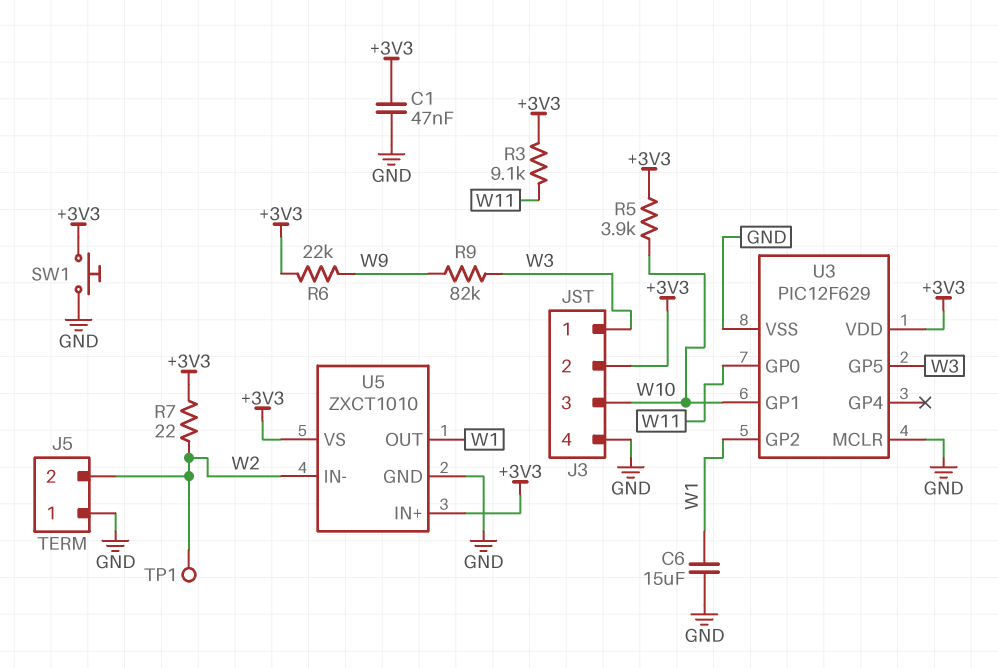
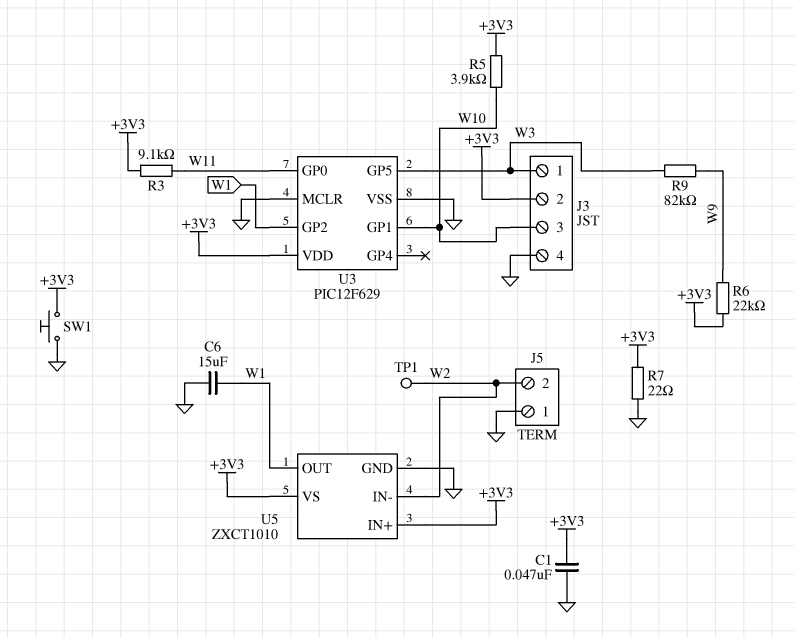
R7: 22 (+3V3, W2) -> 22 (+3V3, GND)

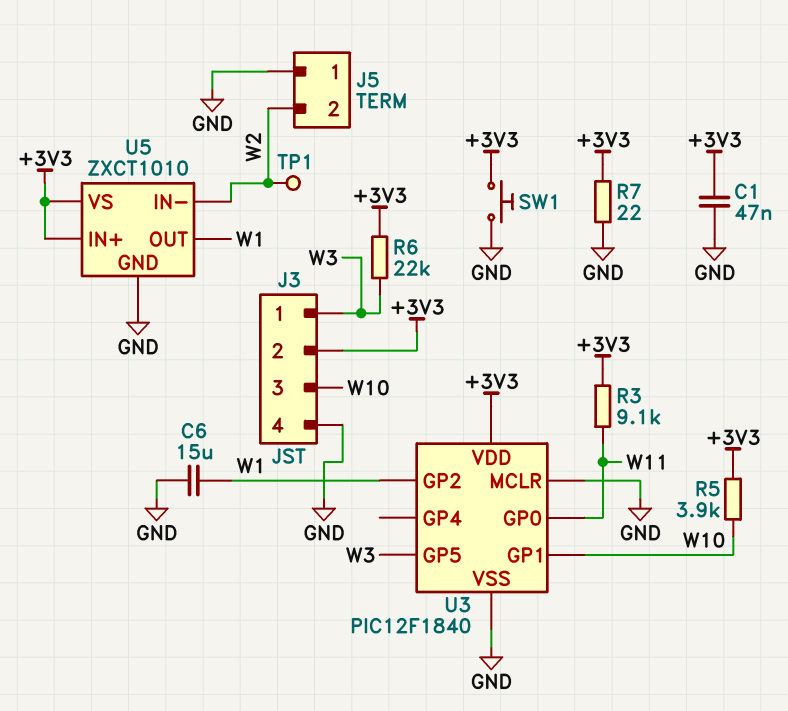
R6: 22k (+3V3, W9) -> 22k (+3V3, W3)
R9: 82k (W3, W9) -> none
U3: PIC12F629 -> PIC12F1840

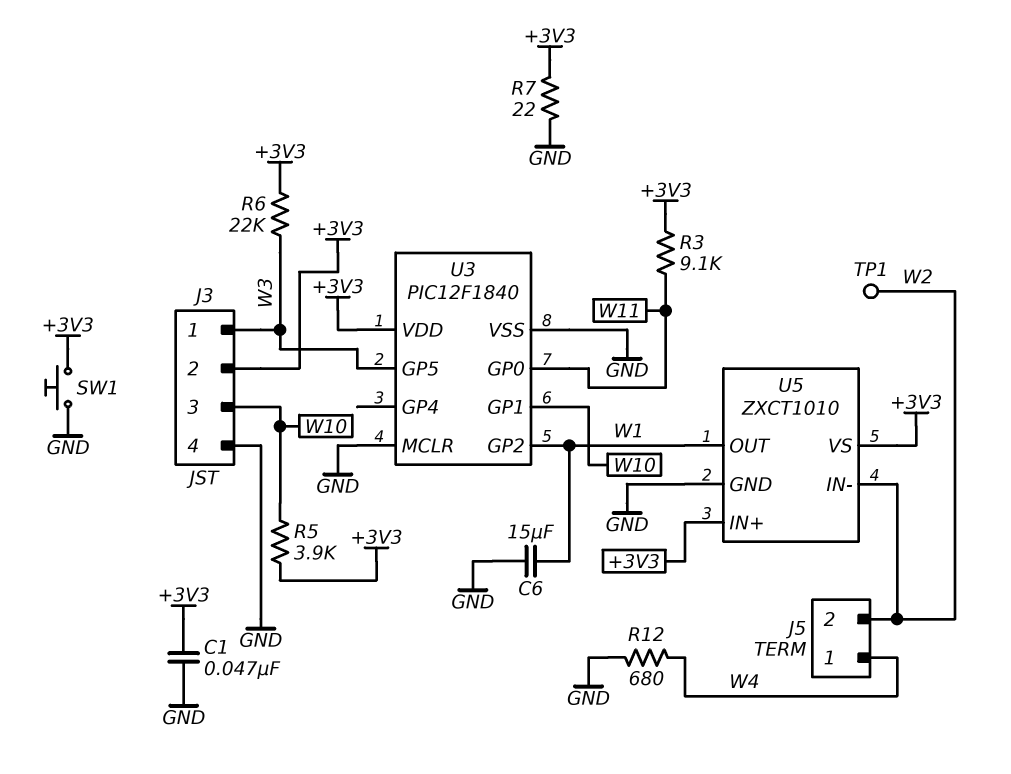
J5 pin 1: GND -> W4
R12: none -> 680 (GND, W4)

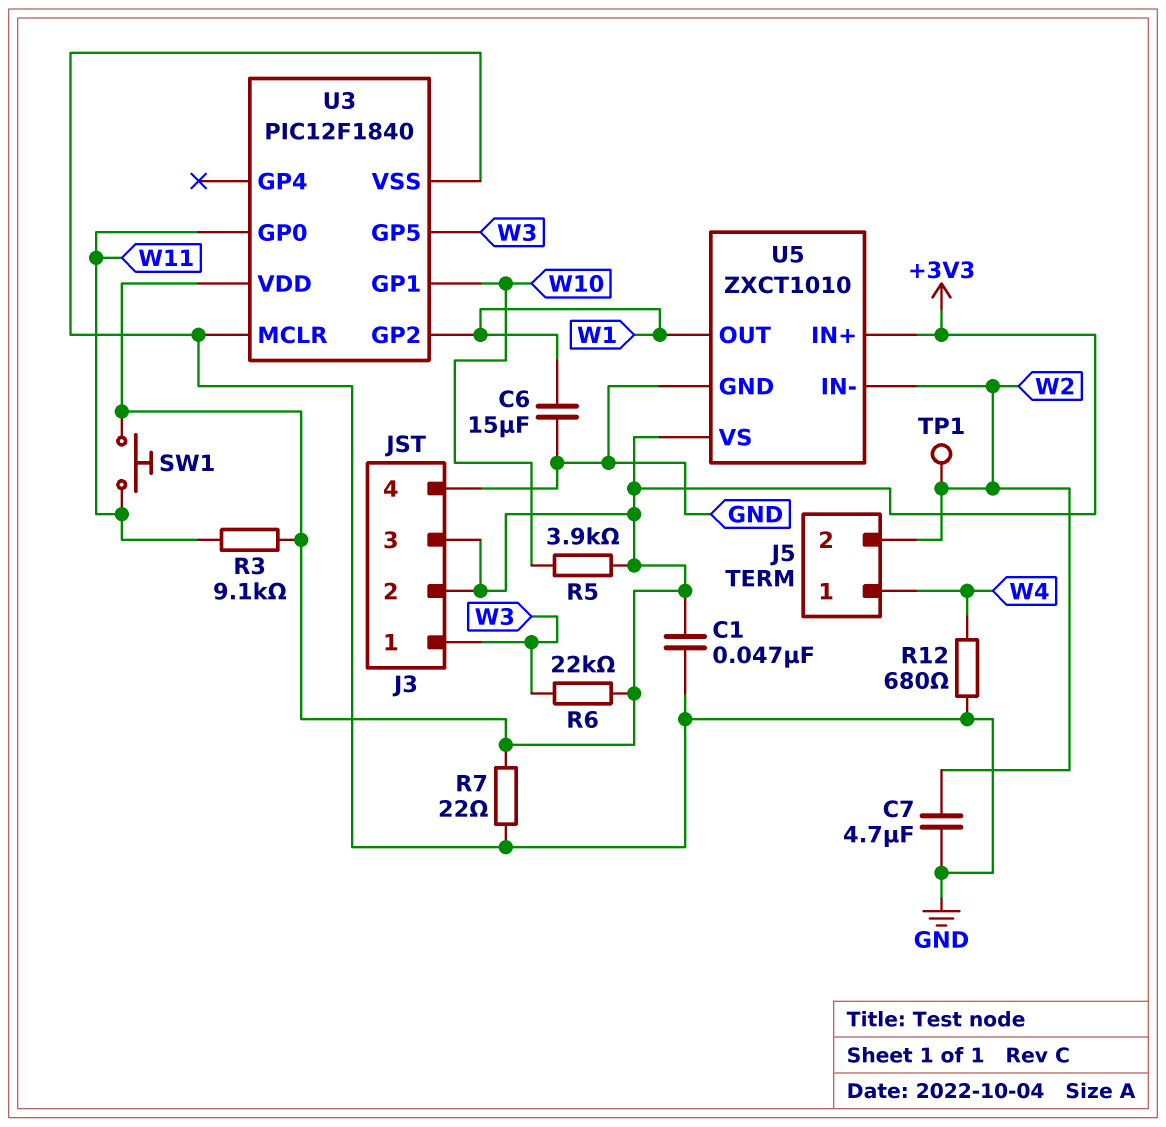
C7: none -> 4.7uF (GND, W2)
J3 pin 3: W10 -> +3V3
SW1: button (+3V3, GND) -> button (+3V3, W11)

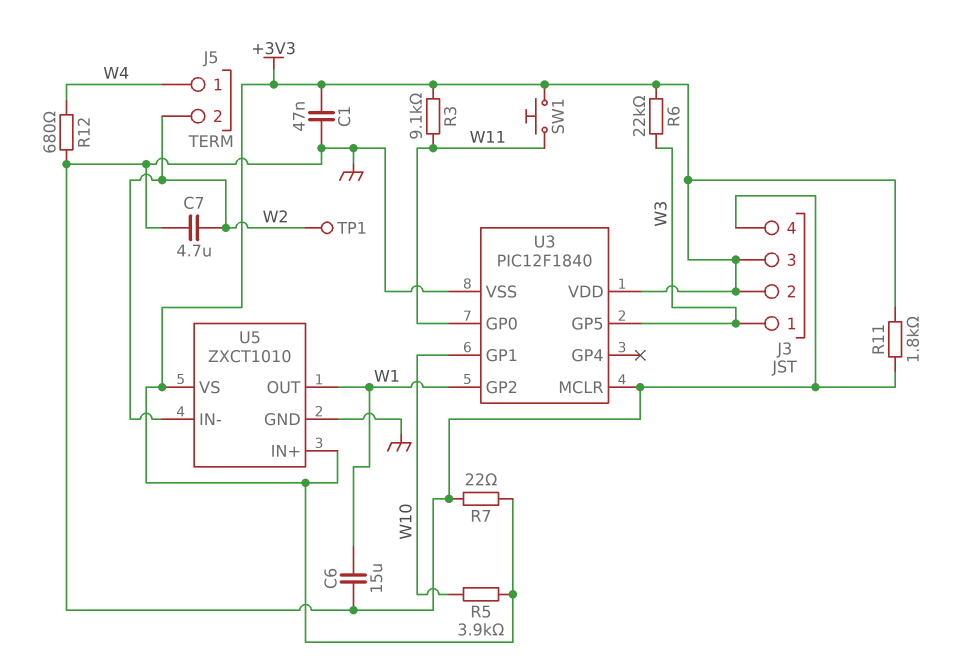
R11: none -> 1.8k (+3V3, GND)

